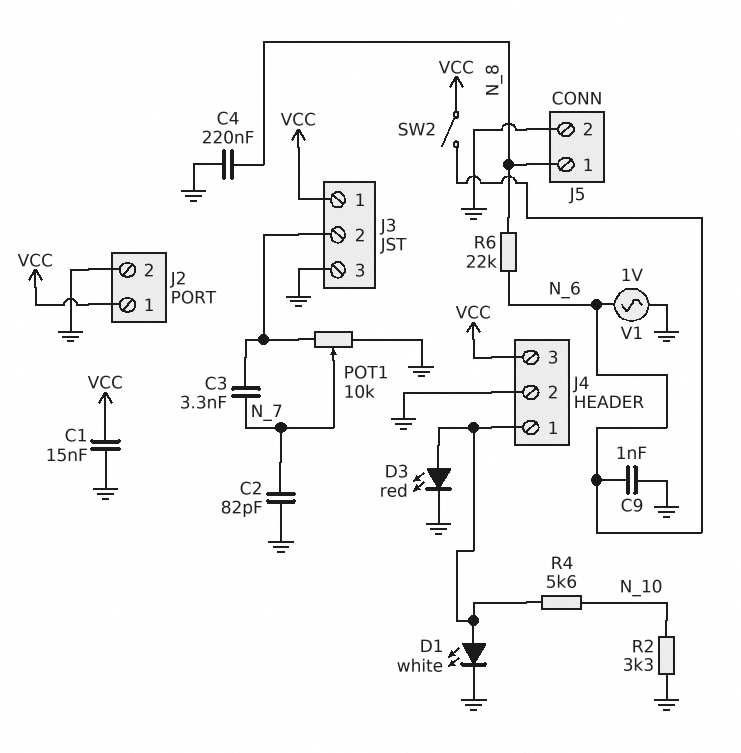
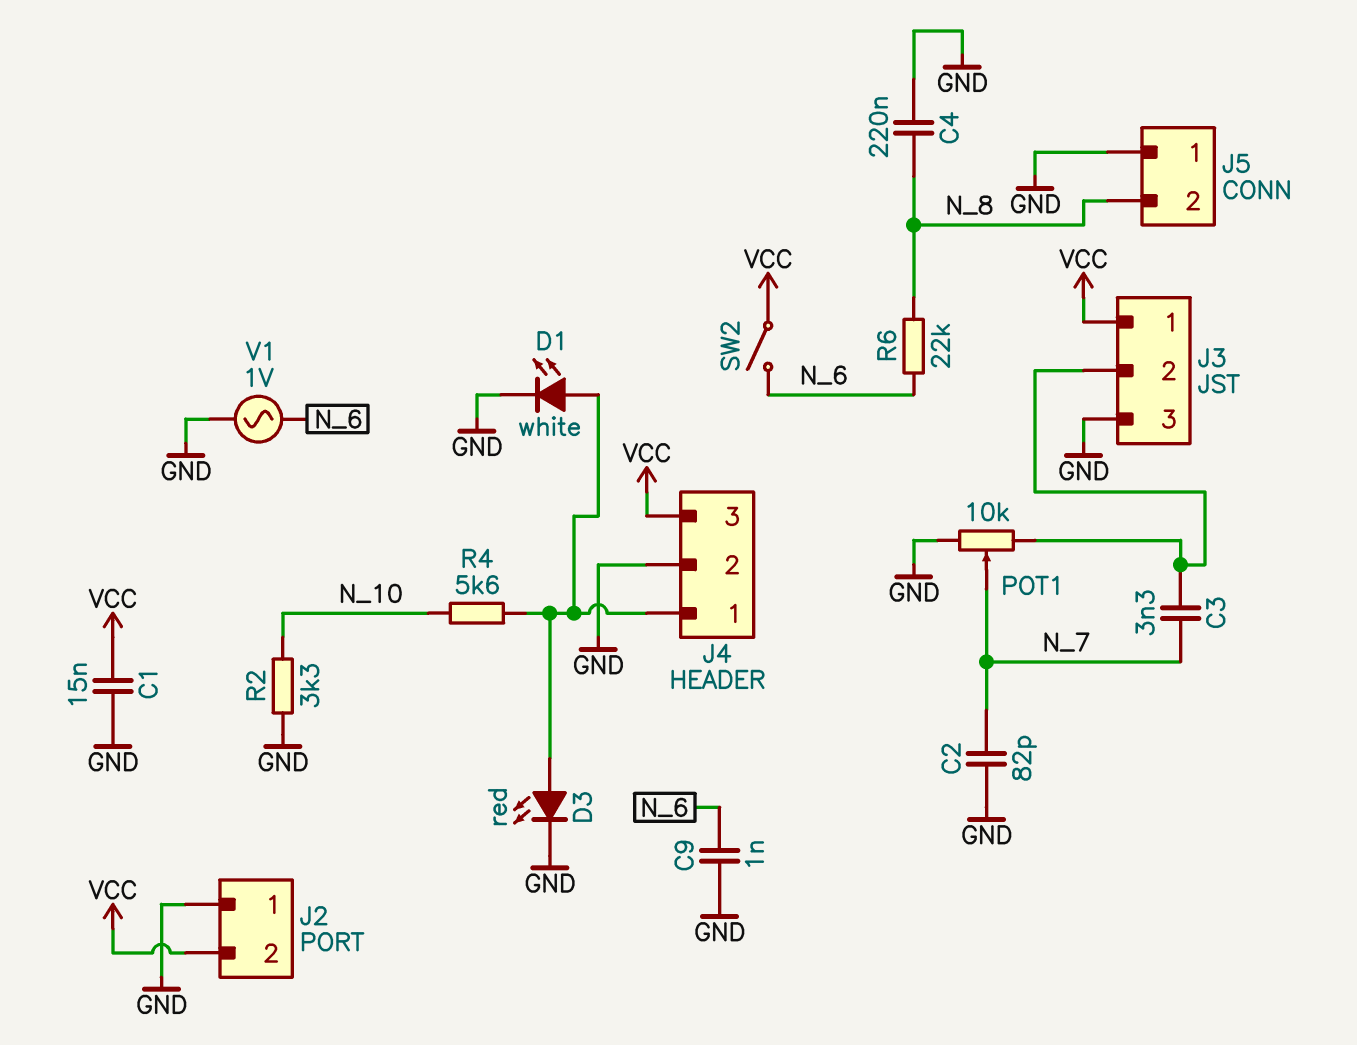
J2 pin 1: VCC -> GND
J2 pin 2: GND -> VCC
J5 pin 1: N_8 -> GND
J5 pin 2: GND -> N_8

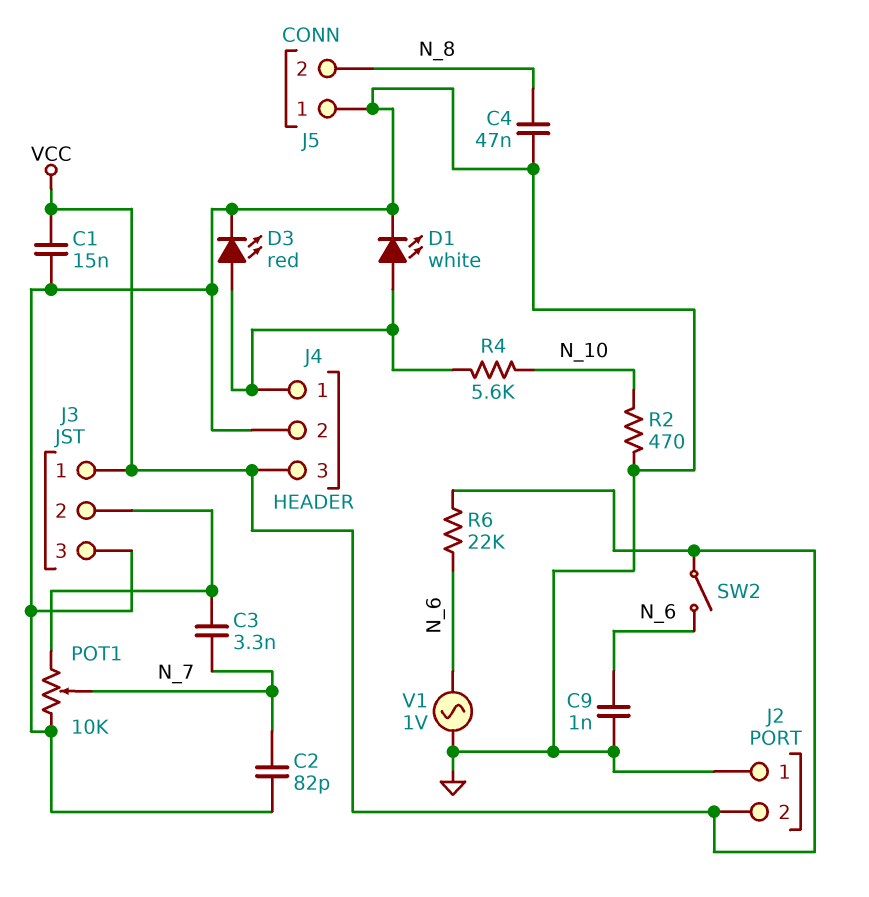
C4: 220nF (GND, N_8) -> 47nF (GND, N_8)
R2: 3.3k (GND, N_10) -> 470 (GND, N_10)
R6: 22k (N_6, N_8) -> 22k (N_6, VCC)

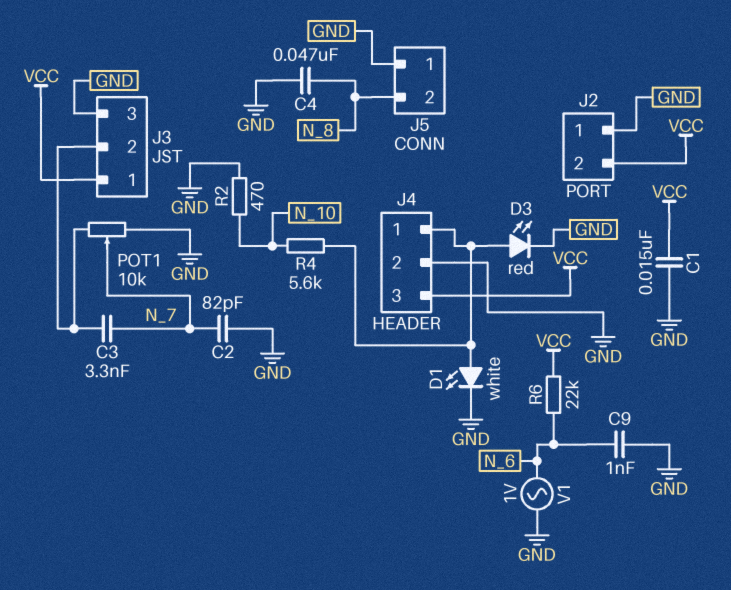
SW2: switch (N_6, VCC) -> none

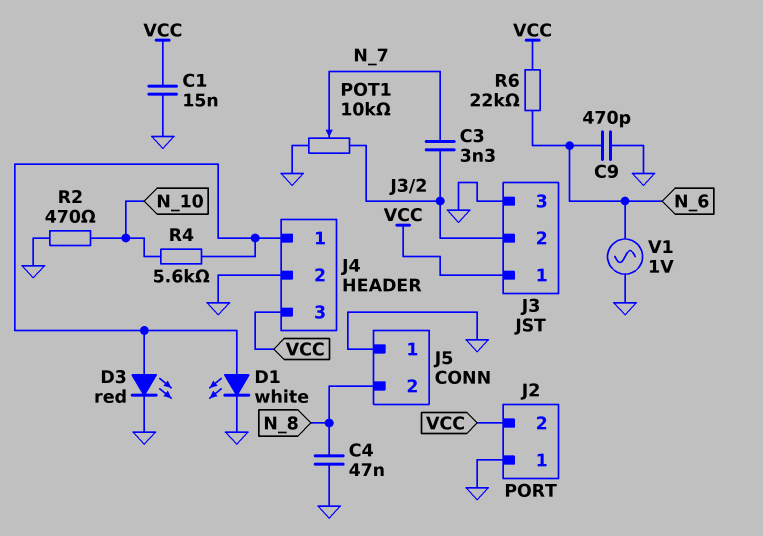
C2: 82pF (GND, N_7) -> none
C9: 1nF (GND, N_6) -> 470pF (GND, N_6)

